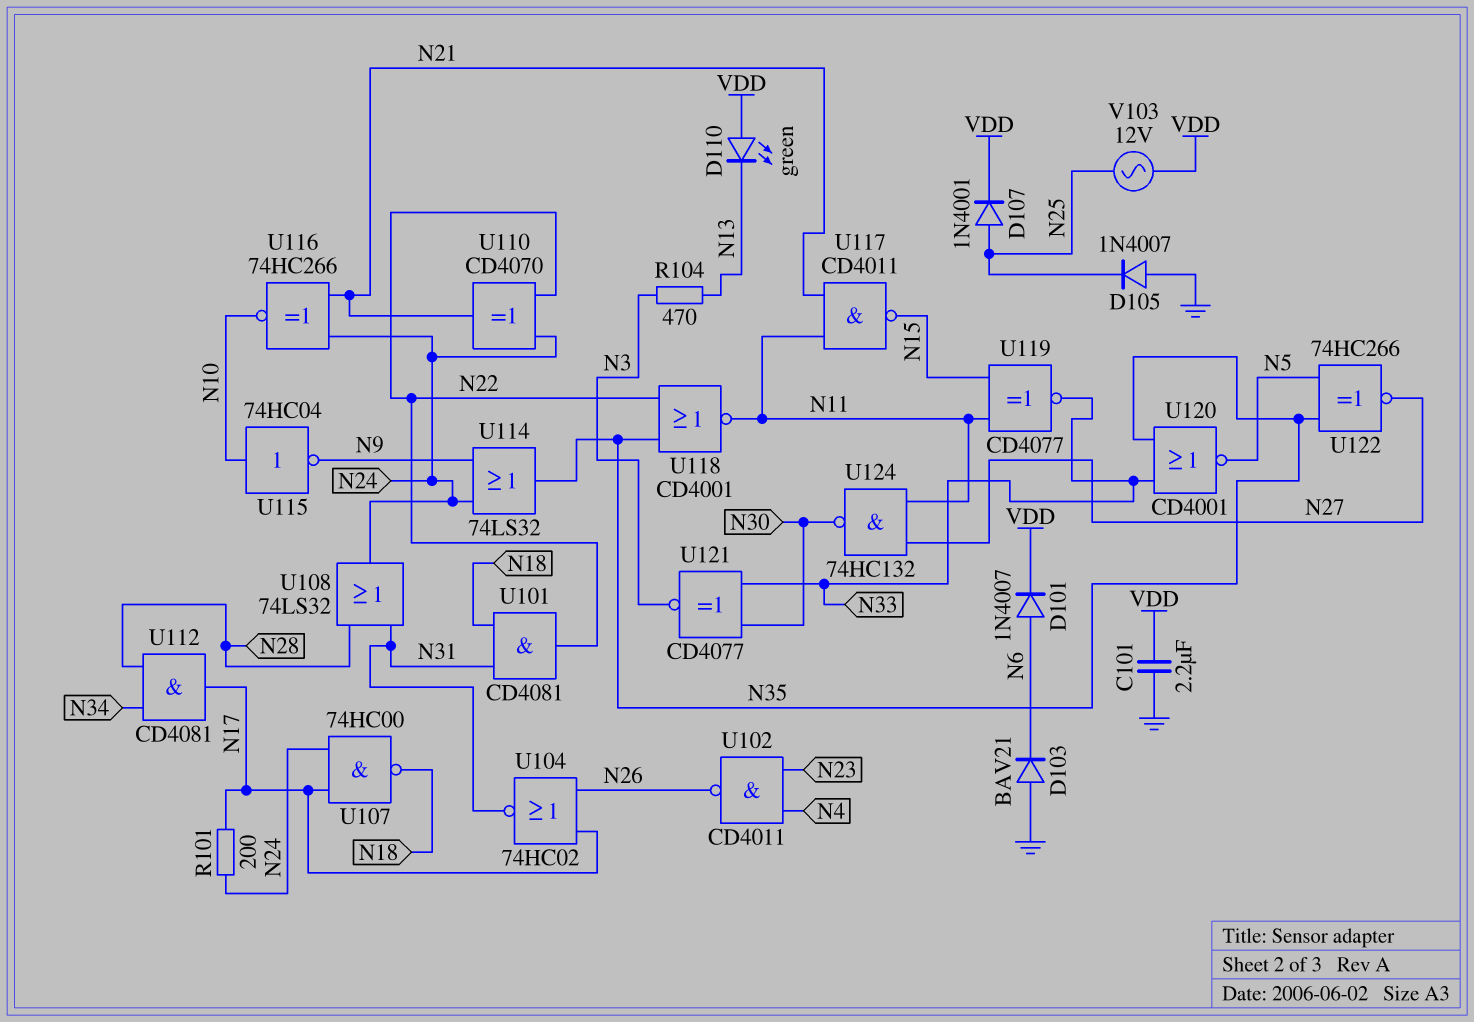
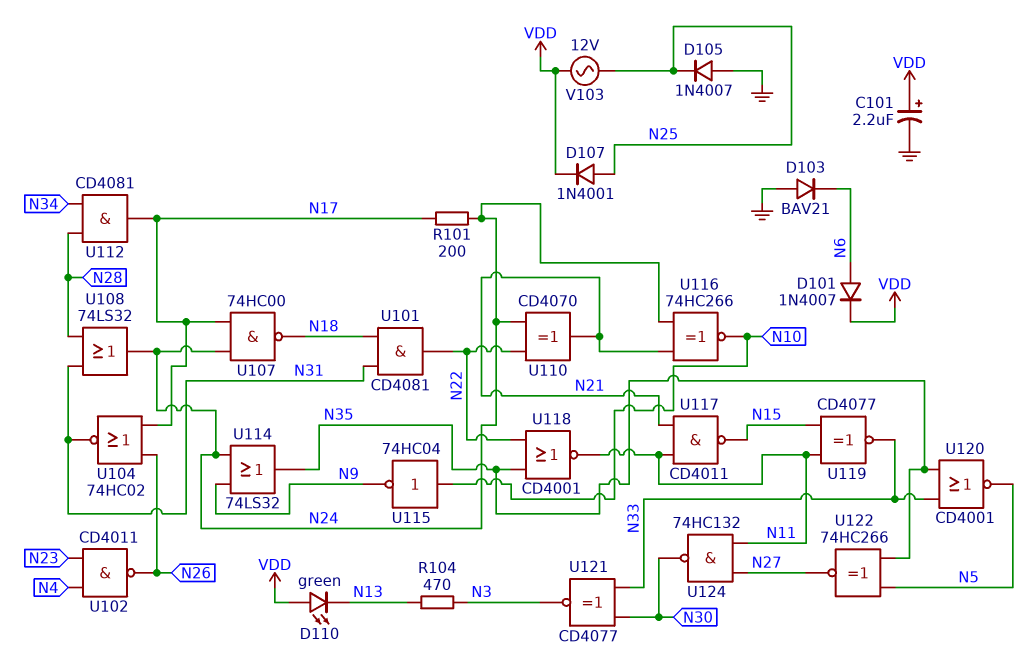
C101: 2.2uF (GND, VDD) -> 2.2uF (plus VDD, minus GND)

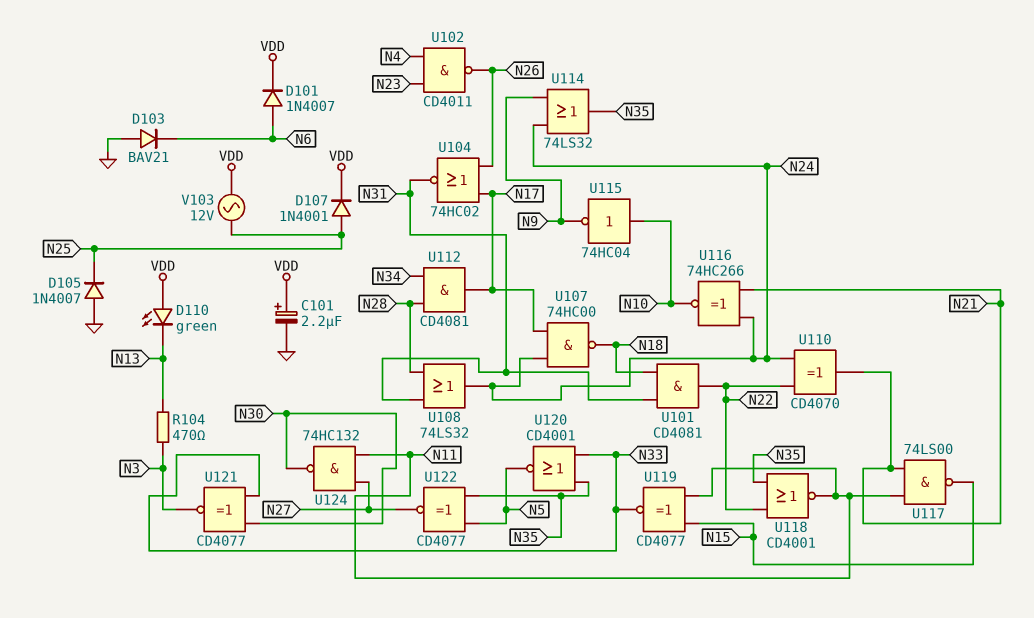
R101: 200 (N17, N24) -> none
U117: NAND CD4011 (in N11, in N21, out N15) -> NAND 74LS00 (in N11, in N21, out N15)
U122: XNOR 74HC266 (in N5, in N35, out N27) -> XNOR CD4077 (in N5, in N35, out N27)

